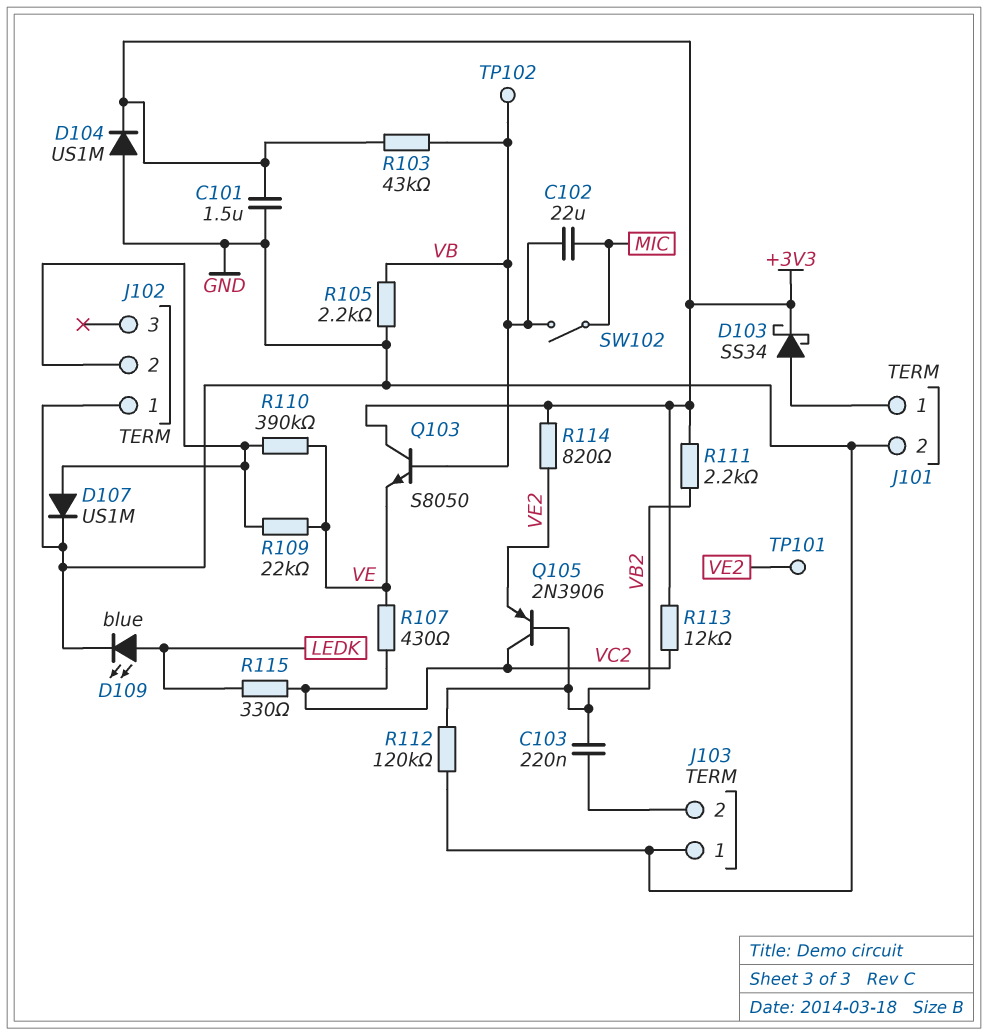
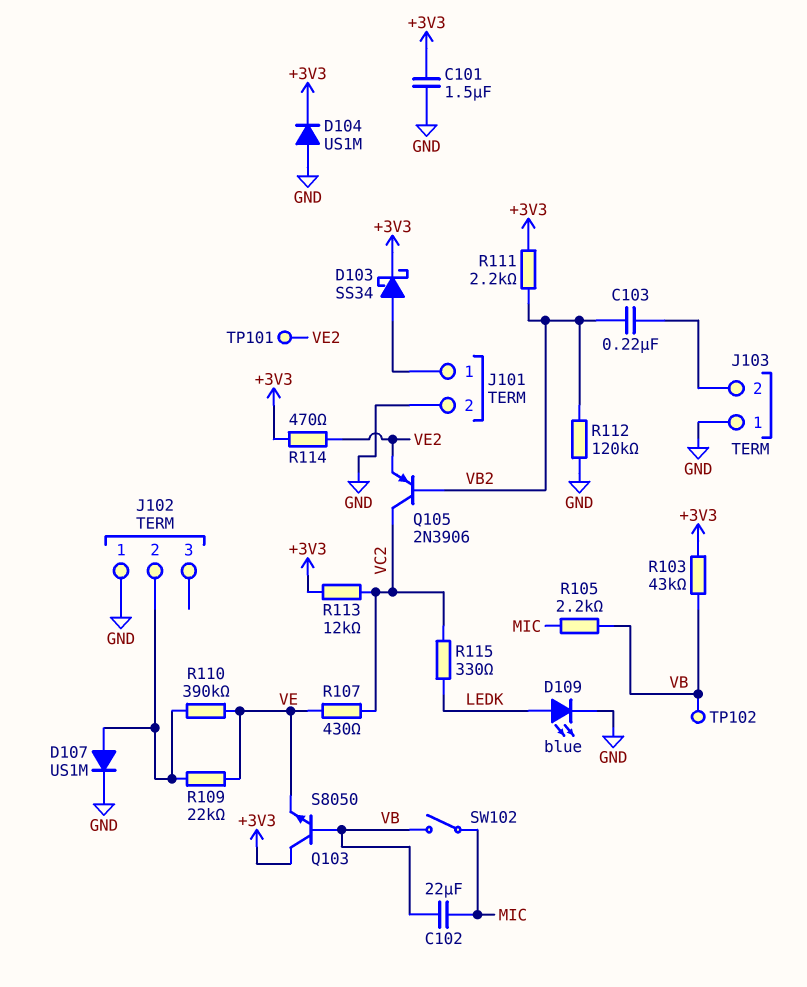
R105: 2.2k (GND, VB) -> 2.2k (MIC, VB)
R114: 820 (+3V3, VE2) -> 470 (+3V3, VE2)

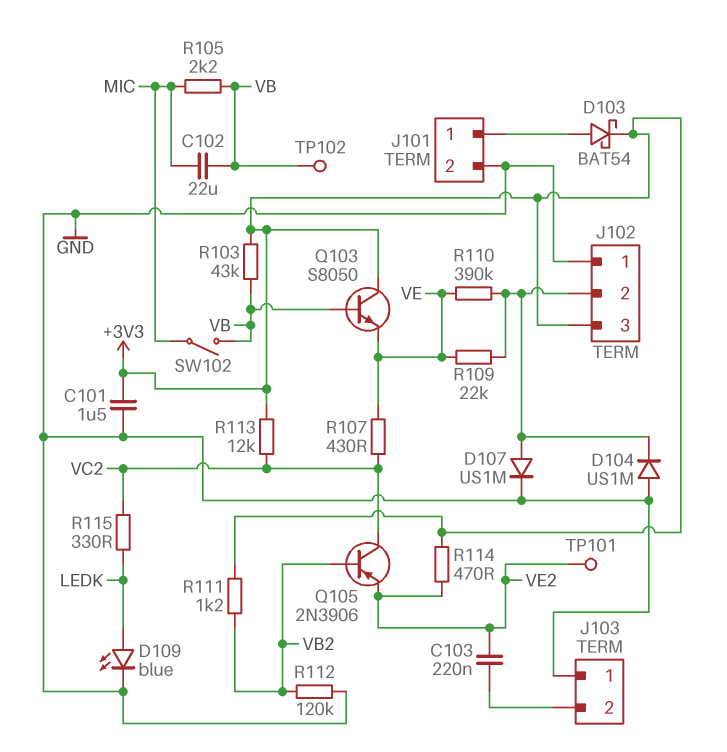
C103: 220nF (J103/2, VB2) -> 220nF (J103/2, VE2)
D103: schottky SS34 (A J101/1, K +3V3) -> schottky BAT54 (A J101/1, K +3V3)
D104: diode US1M (A GND, K +3V3) -> diode US1M (A GND, K J102/2)
J102 pin 3: none -> +3V3
R111: 2.2k (+3V3, VB2) -> 1.2k (+3V3, VB2)

